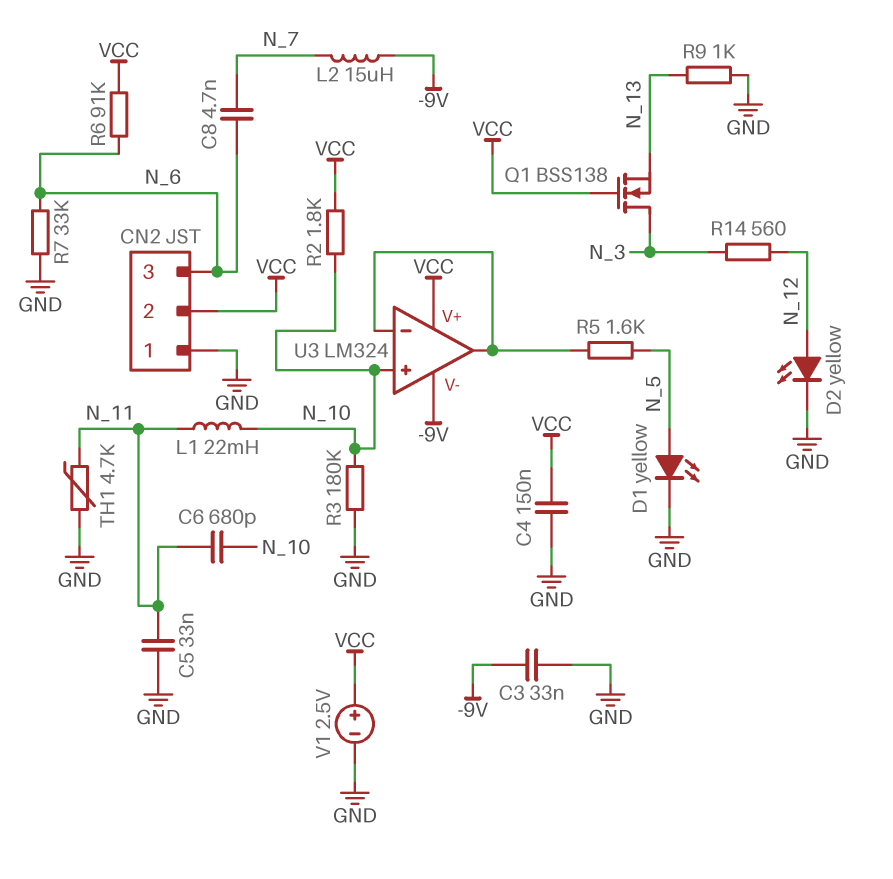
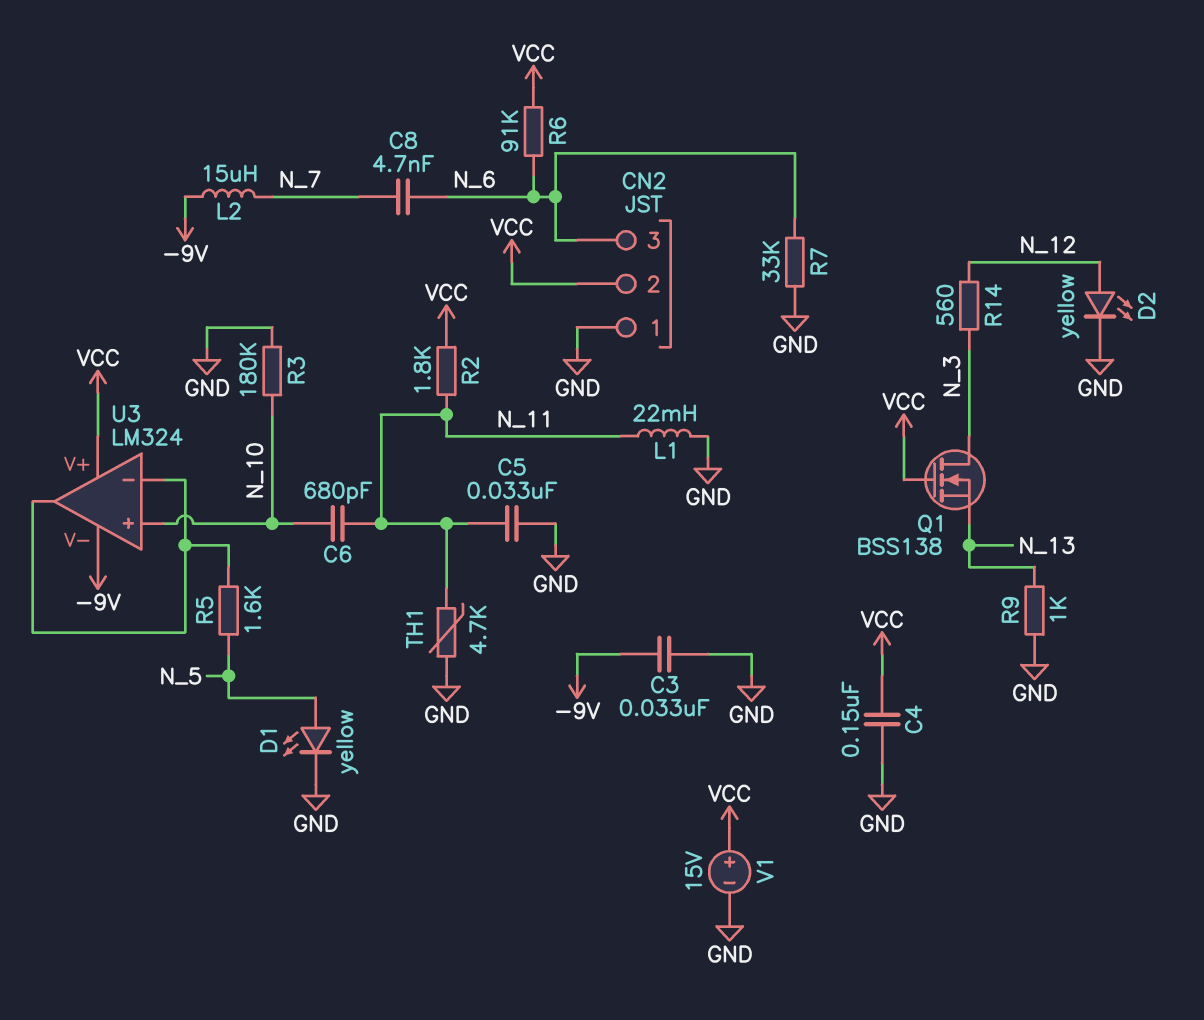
L1: 22mH (N_10, N_11) -> 22mH (GND, N_11)
R2: 1.8k (N_10, VCC) -> 1.8k (N_11, VCC)
V1: 2.5V (plus VCC, minus GND) -> 15V (plus VCC, minus GND)

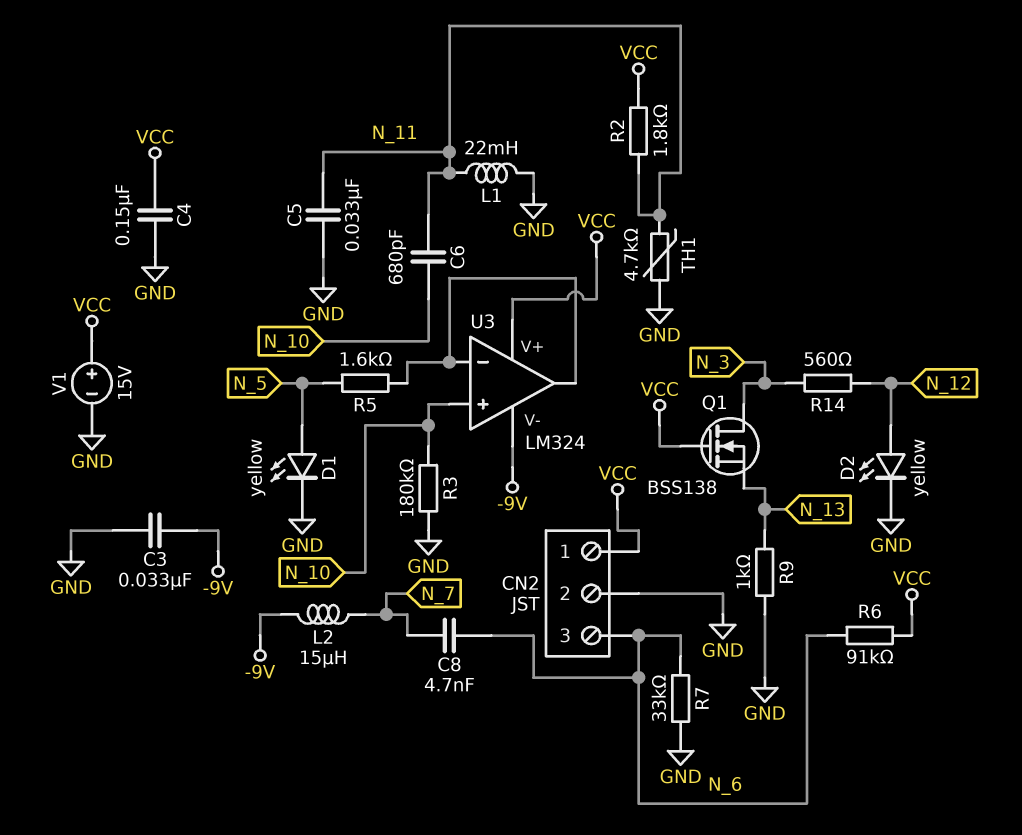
CN2 pin 1: GND -> VCC
CN2 pin 2: VCC -> GND

